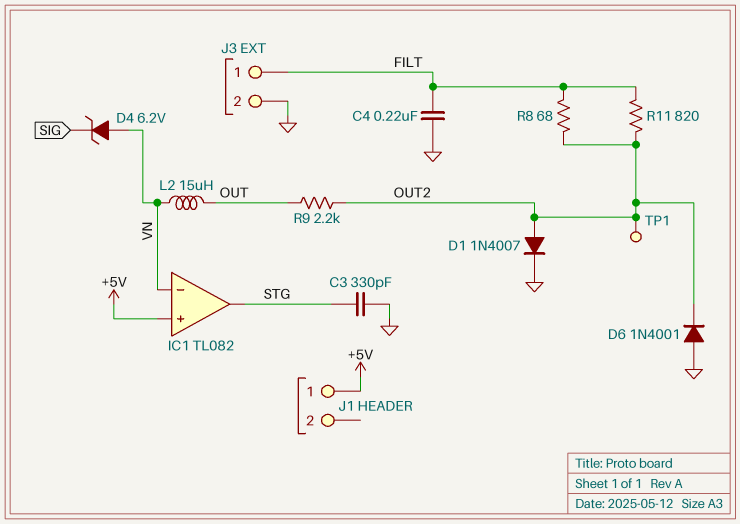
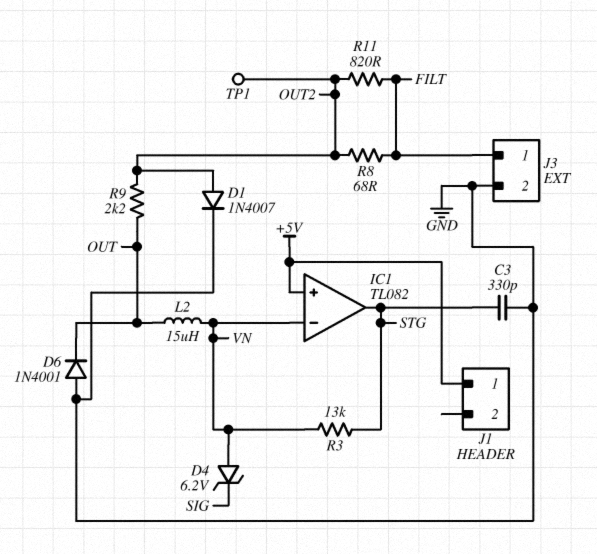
C4: 220nF (FILT, GND) -> none
D6: diode 1N4001 (A GND, K OUT2) -> diode 1N4001 (A GND, K OUT)
R3: none -> 13k (STG, VN)

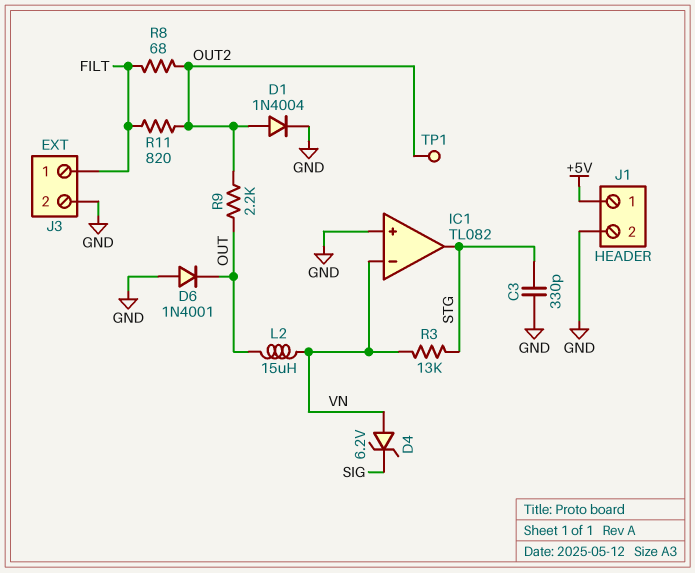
D1: diode 1N4007 (A OUT2, K GND) -> diode 1N4004 (A OUT2, K GND)
IC1 pin in+: +5V -> GND
J1 pin 2: none -> GND

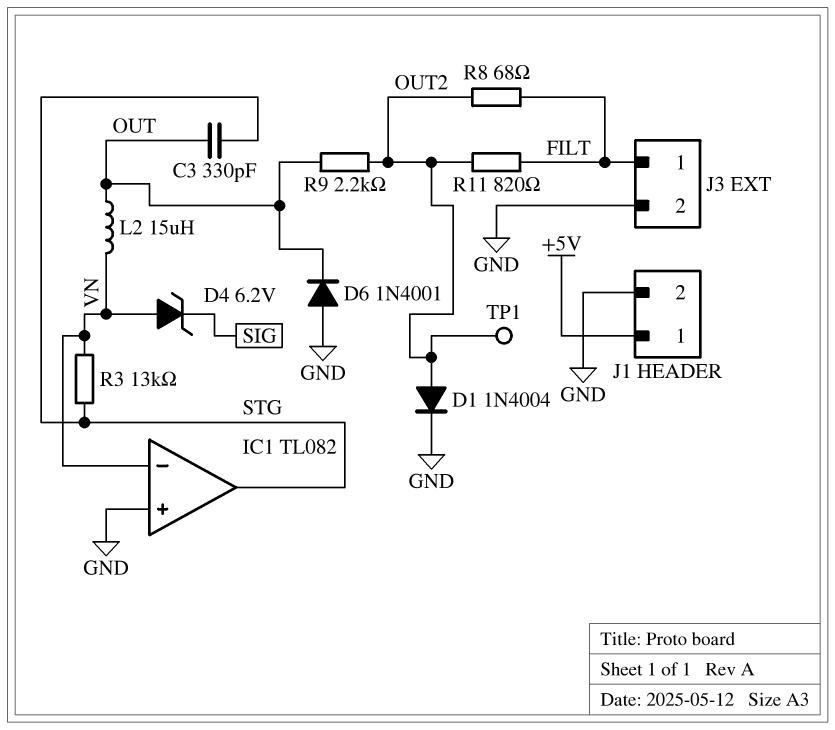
C3: 330pF (GND, STG) -> 330pF (OUT, STG)

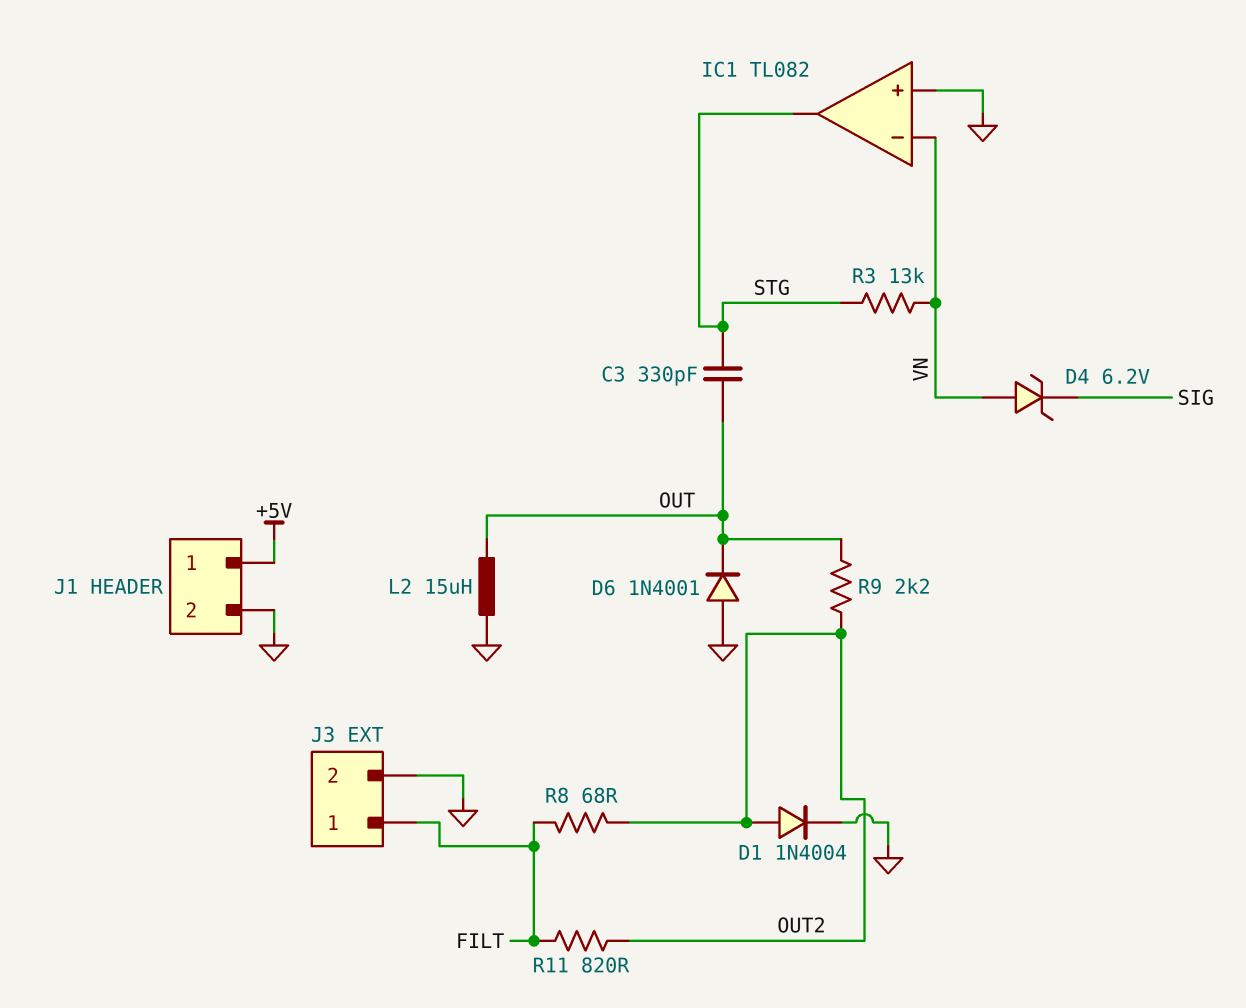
L2: 15uH (OUT, VN) -> 15uH (GND, OUT)
TP1: test point (OUT2) -> none

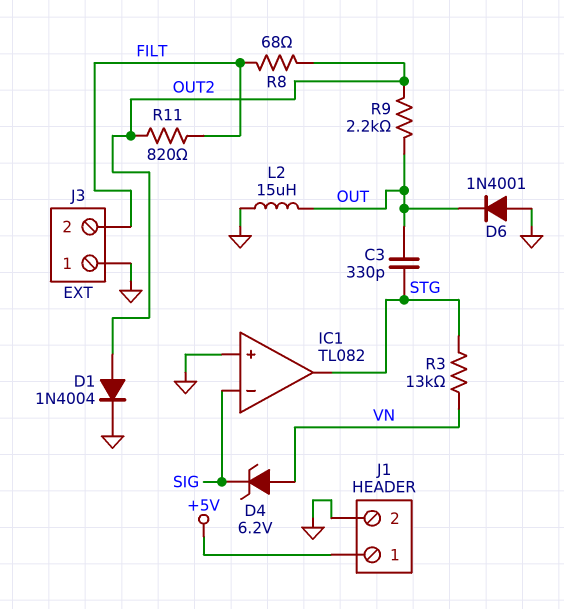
IC1 pin in-: VN -> SIG
J3 pin 1: FILT -> GND
J3 pin 2: GND -> FILT

